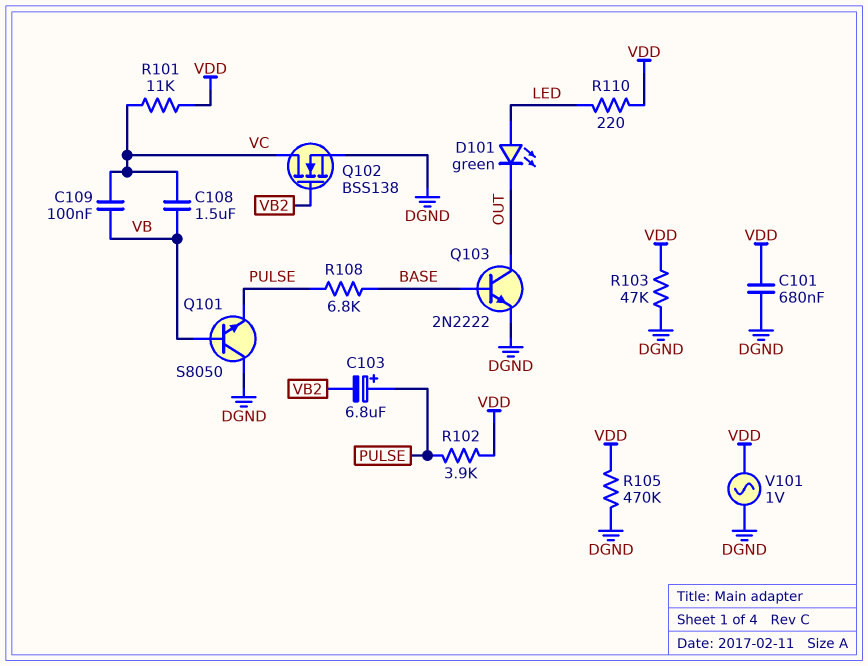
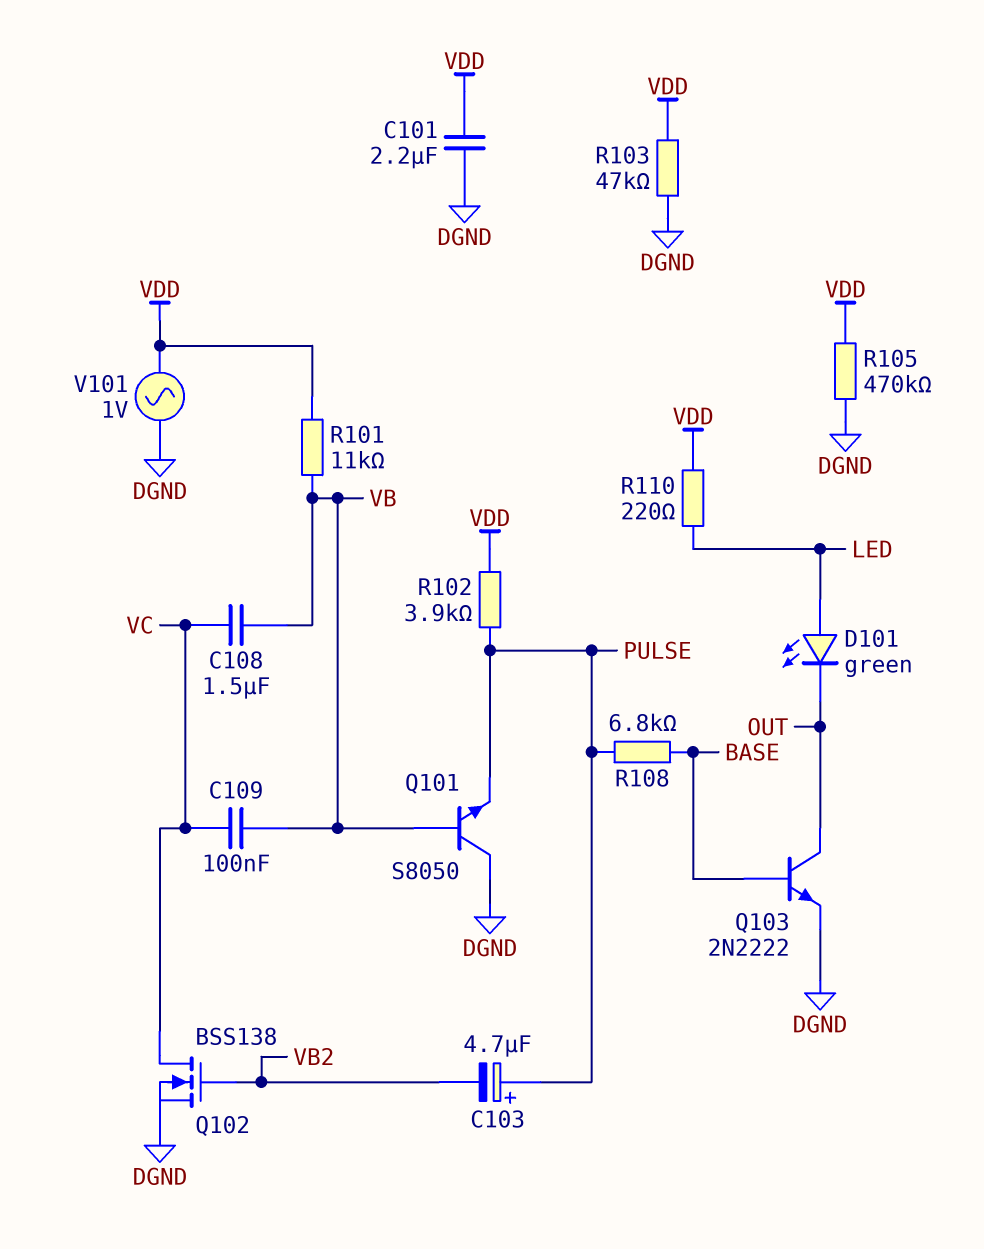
C101: 680nF (DGND, VDD) -> 2.2uF (DGND, VDD)
C103: 6.8uF (plus PULSE, minus VB2) -> 4.7uF (plus PULSE, minus VB2)
R101: 11k (VC, VDD) -> 11k (VB, VDD)

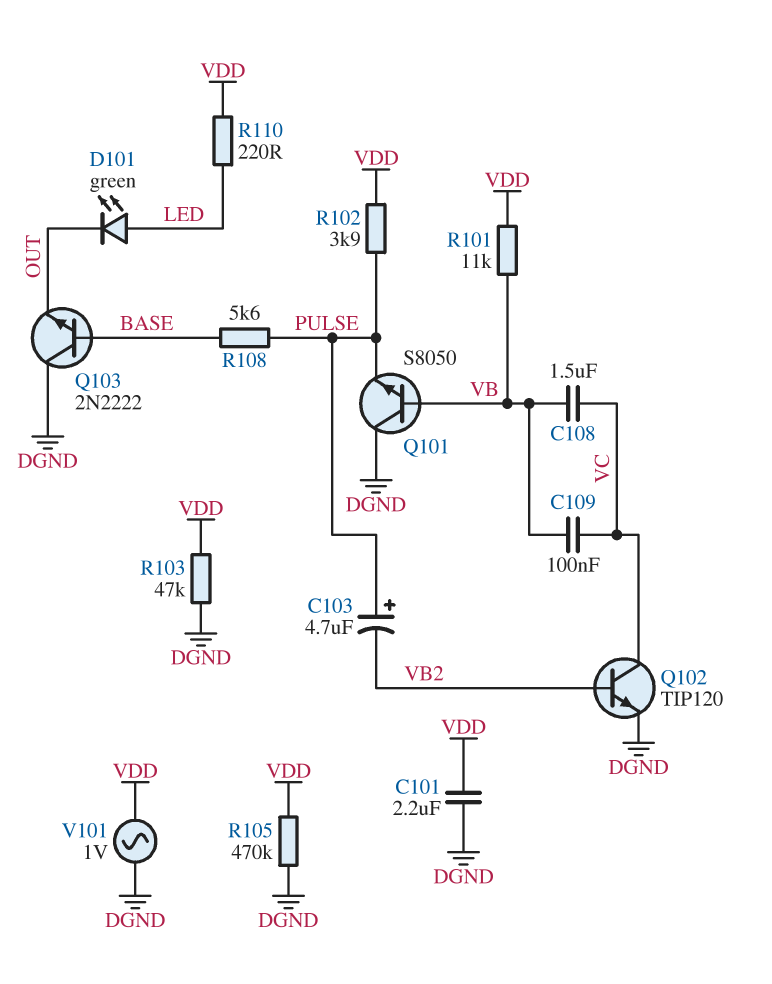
Q102: NMOS BSS138 (G VB2, D VC, S DGND) -> NPN TIP120 (B VB2, C VC, E DGND)
Q103: NPN 2N2222 (B BASE, C OUT, E DGND) -> NPN 2N2222 (B BASE, C DGND, E OUT)
R108: 6.8k (BASE, PULSE) -> 5.6k (BASE, PULSE)

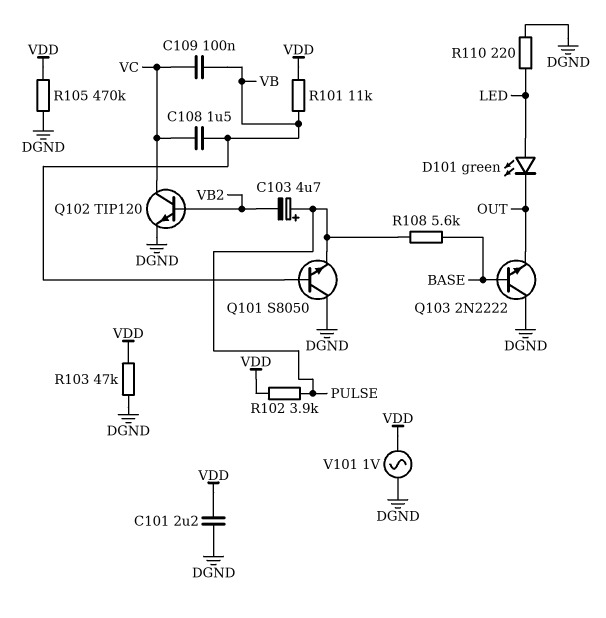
R110: 220 (LED, VDD) -> 220 (DGND, LED)

